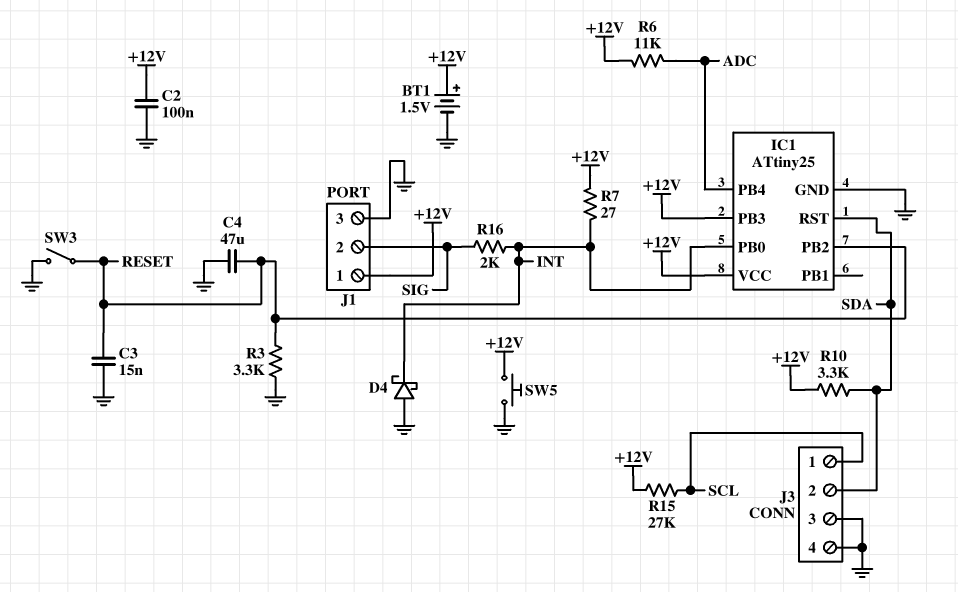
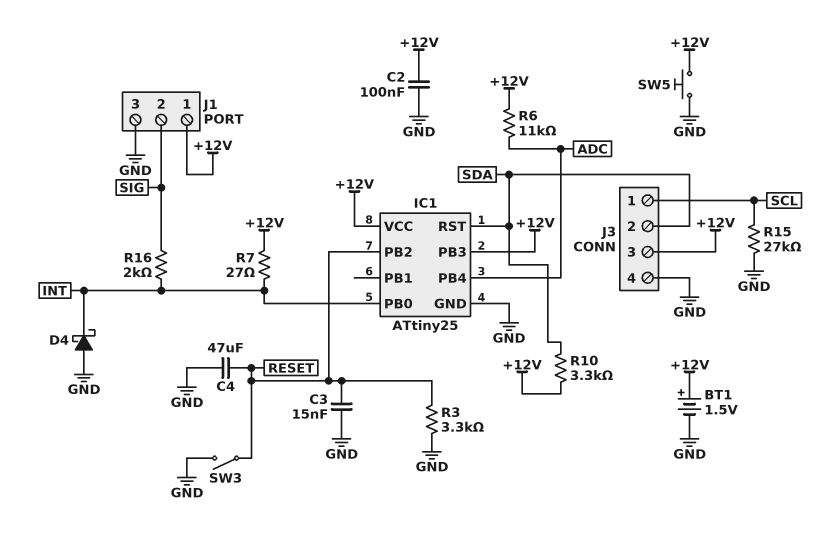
J3 pin 3: GND -> +12V
R15: 27k (+12V, SCL) -> 27k (GND, SCL)

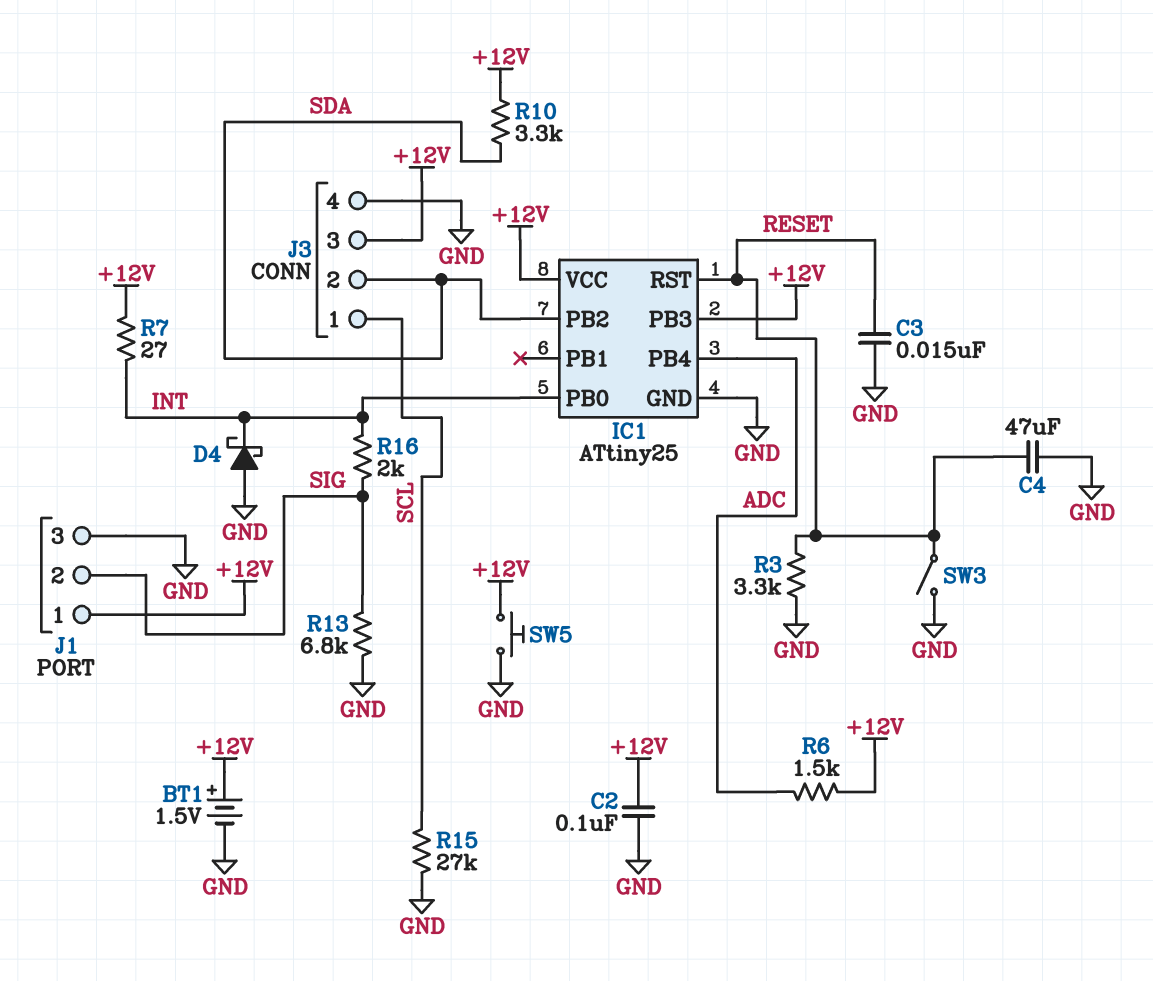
IC1 pin PB2: RESET -> SDA
IC1 pin RST: SDA -> RESET
R6: 11k (+12V, ADC) -> 1.5k (+12V, ADC)
R13: none -> 6.8k (GND, SIG)

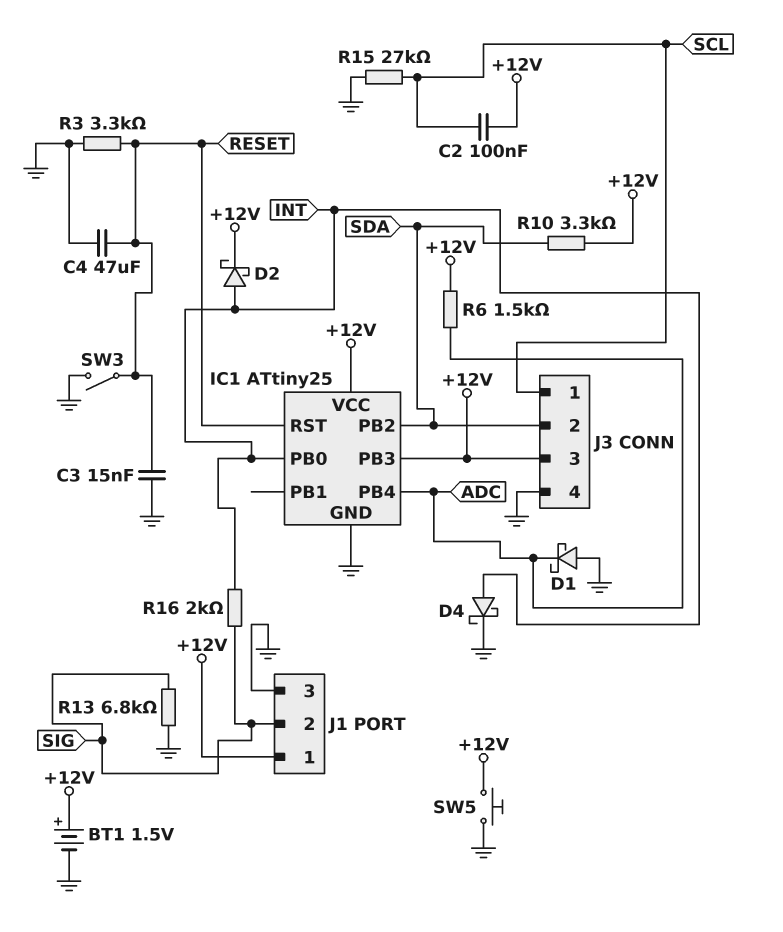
C2: 100nF (+12V, GND) -> 100nF (+12V, SCL)
D1: none -> schottky (A GND, K ADC)
D2: none -> schottky (A INT, K +12V)
D4: schottky (A GND, K INT) -> schottky (A INT, K GND)
R7: 27 (+12V, INT) -> none

